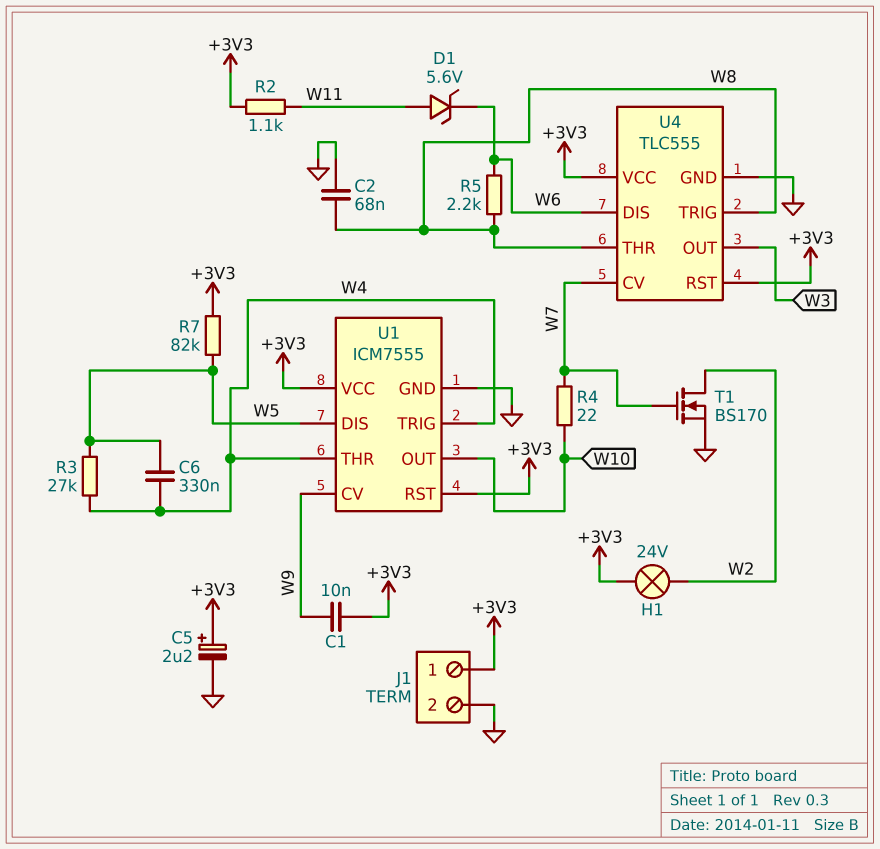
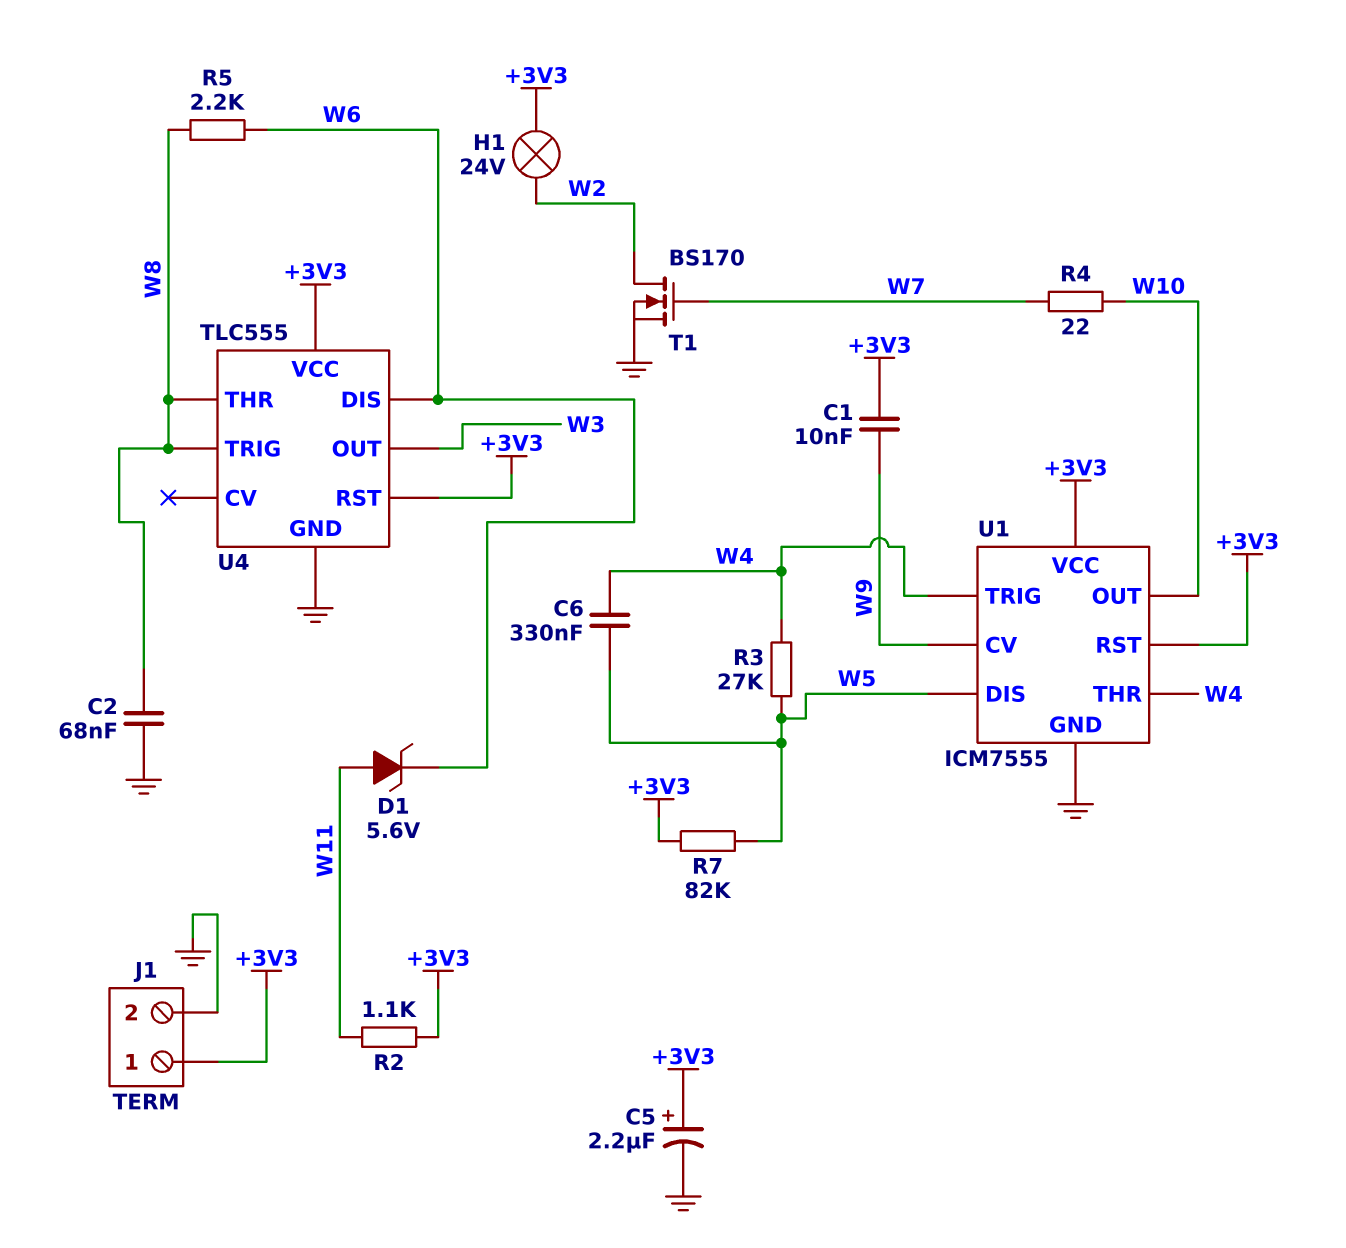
U4 pin CV: W7 -> none

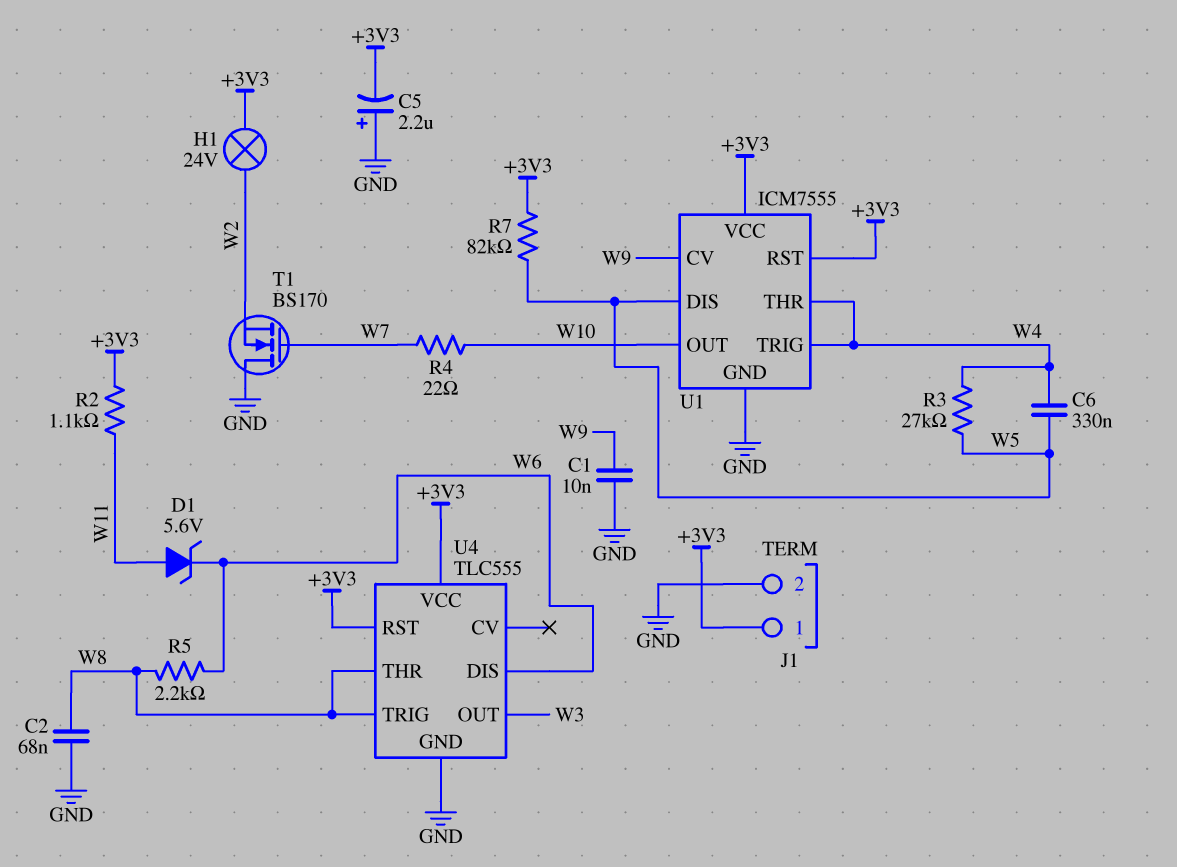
C1: 10nF (+3V3, W9) -> 10nF (GND, W9)
C5: 2.2uF (plus +3V3, minus GND) -> 2.2uF (plus GND, minus +3V3)
T1: NMOS BS170 (G W7, D W2, S GND) -> NMOS BS170 (G W7, D GND, S W2)

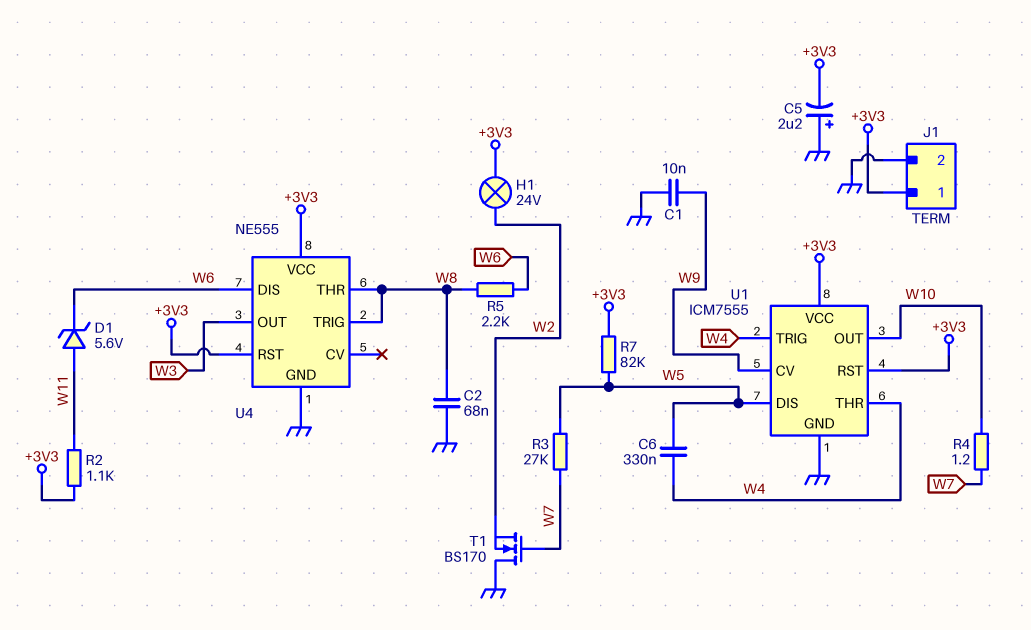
R3: 27k (W4, W5) -> 27k (W5, W7)
R4: 22 (W7, W10) -> 1.2 (W7, W10)
U4: TLC555 -> NE555

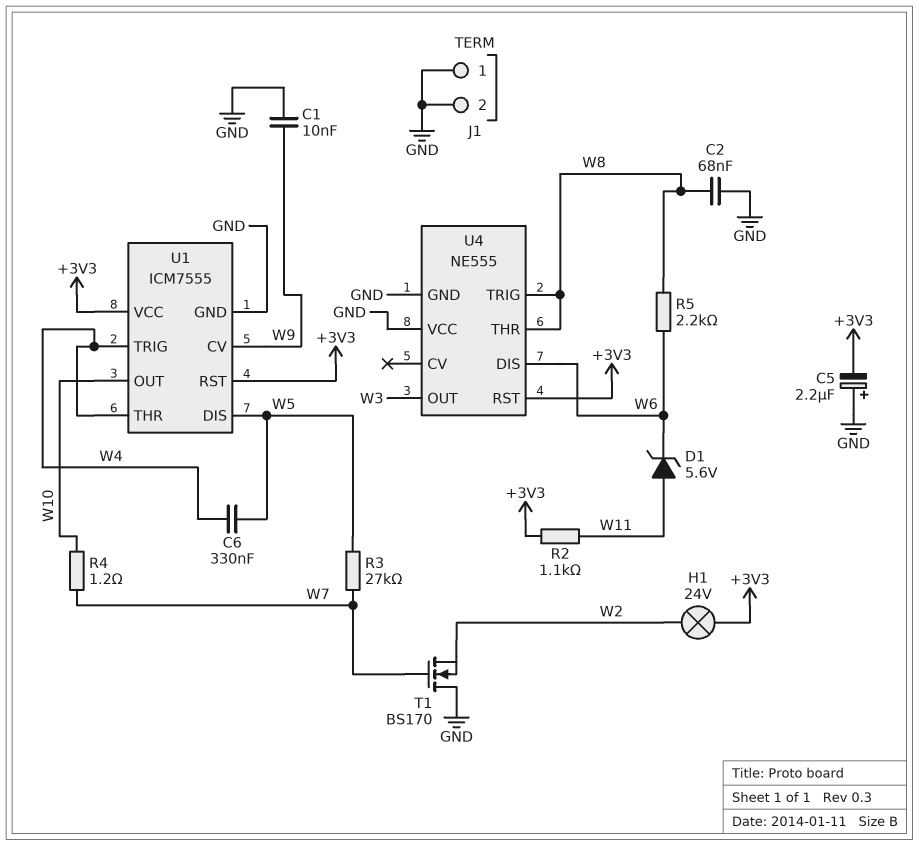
J1 pin 1: +3V3 -> GND
R7: 82k (+3V3, W5) -> none
U4 pin VCC: +3V3 -> GND

